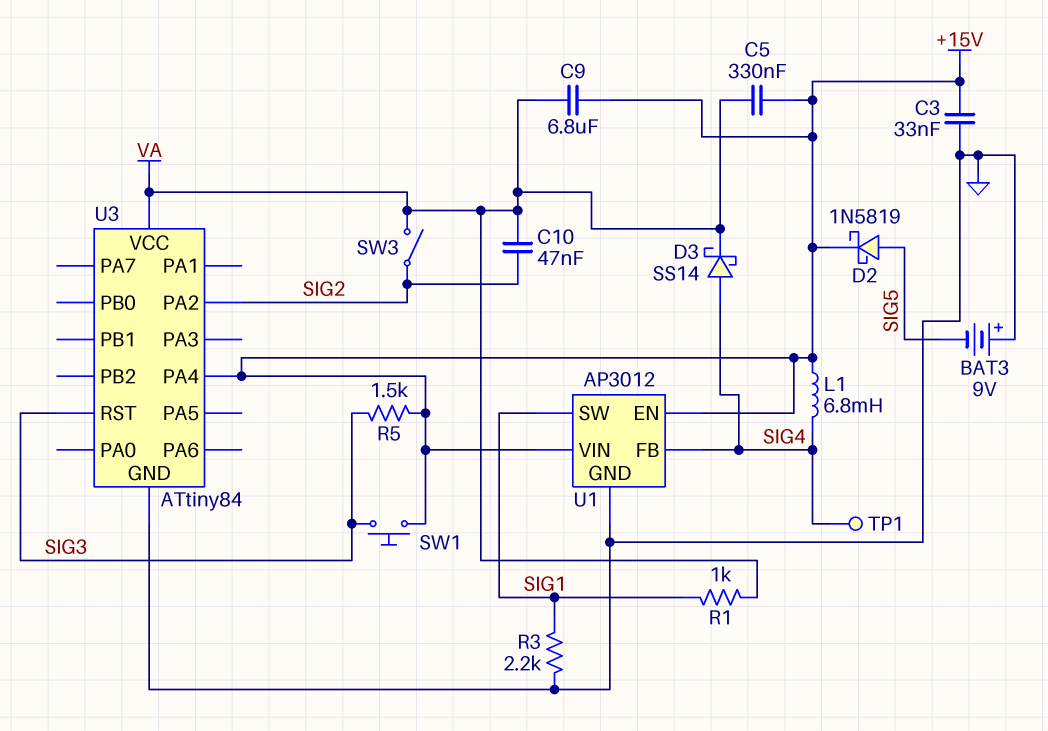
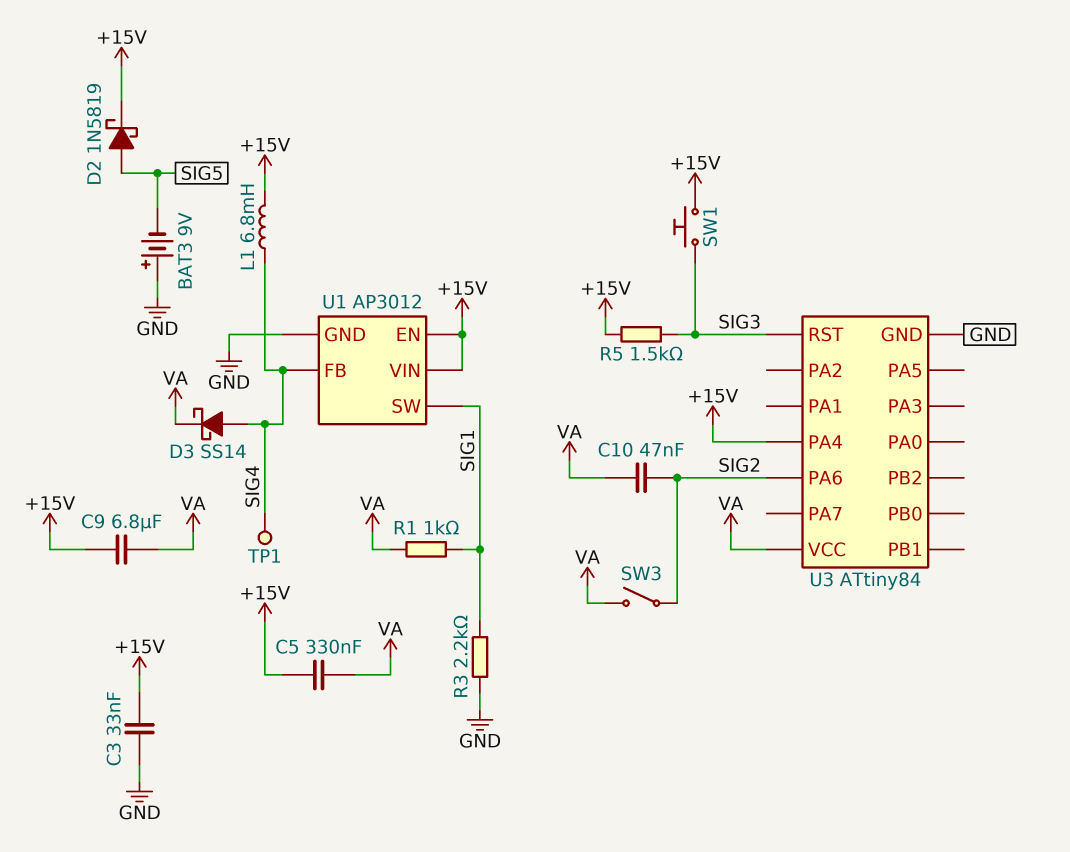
U3 pin PA2: SIG2 -> none
U3 pin PA6: none -> SIG2

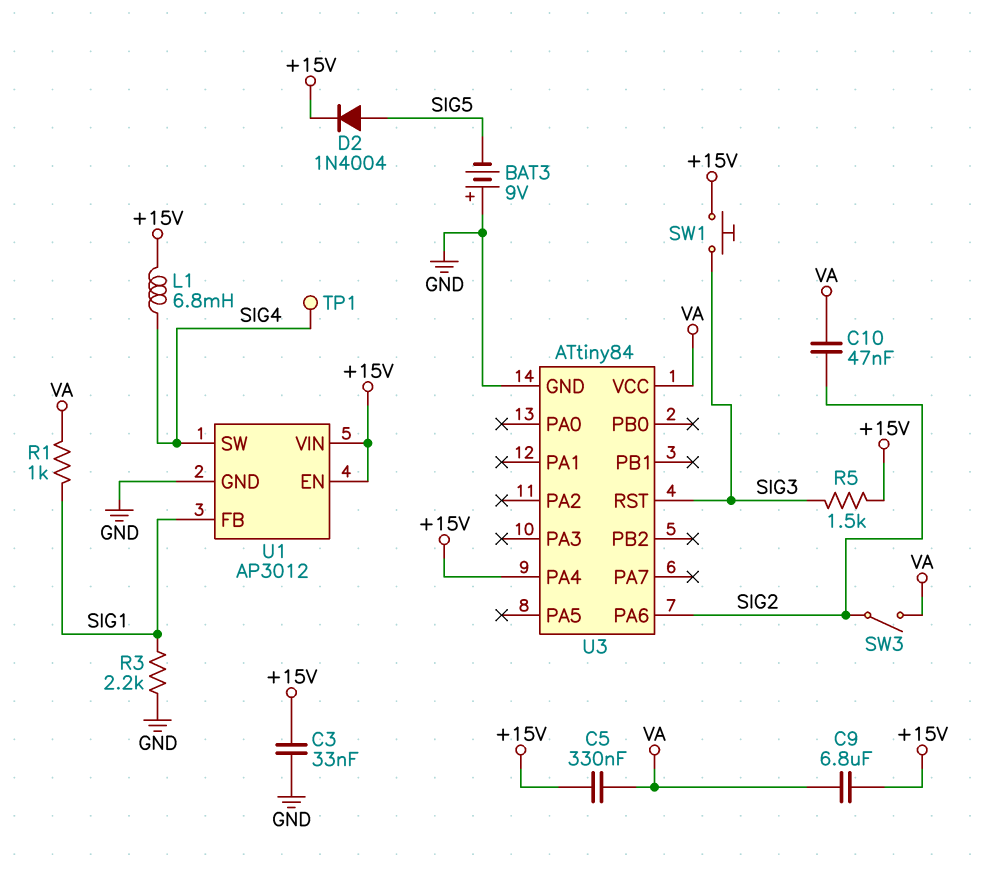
D2: schottky 1N5819 (A SIG5, K +15V) -> diode 1N4004 (A SIG5, K +15V)
D3: schottky SS14 (A SIG4, K VA) -> none
U1 pin FB: SIG4 -> SIG1
U1 pin SW: SIG1 -> SIG4

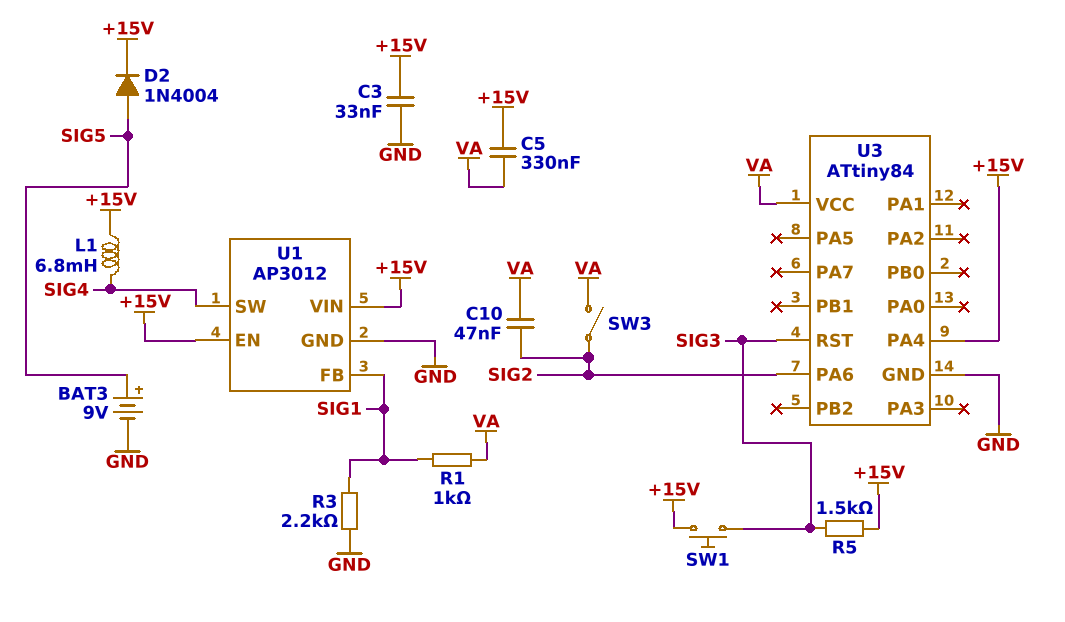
BAT3: 9V (plus GND, minus SIG5) -> 9V (plus SIG5, minus GND)
C9: 6.8uF (+15V, VA) -> none
TP1: test point (SIG4) -> none

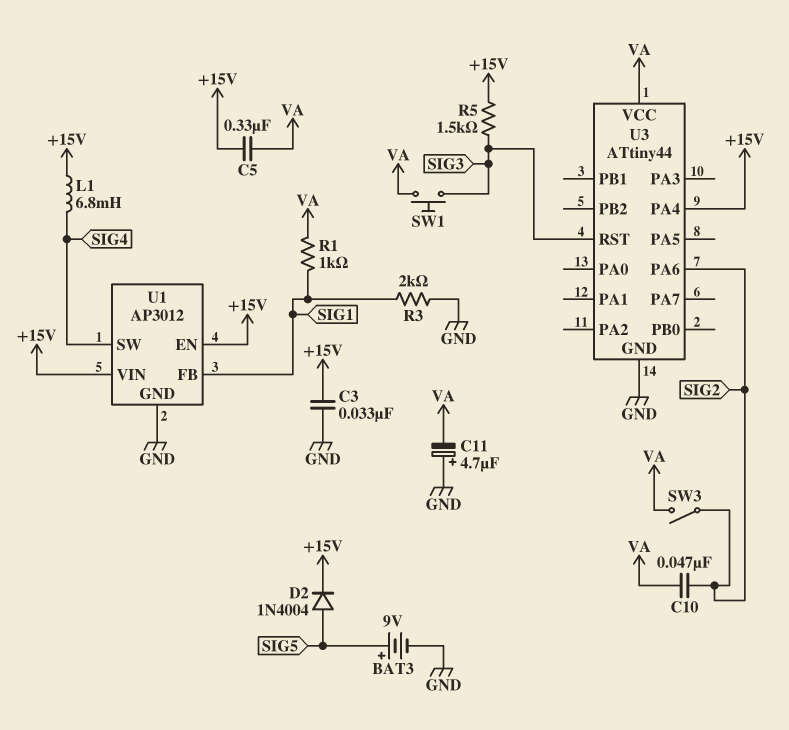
C11: none -> 4.7uF (plus GND, minus VA)
R3: 2.2k (GND, SIG1) -> 2k (GND, SIG1)
SW1: button (+15V, SIG3) -> button (SIG3, VA)
U3: ATtiny84 -> ATtiny44

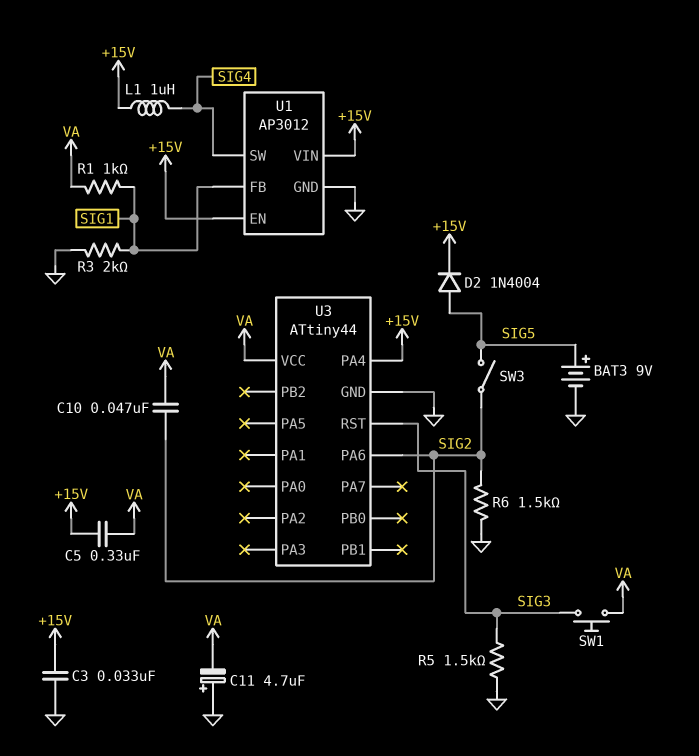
L1: 6.8mH (+15V, SIG4) -> 1uH (+15V, SIG4)
R5: 1.5k (+15V, SIG3) -> 1.5k (GND, SIG3)
R6: none -> 1.5k (GND, SIG2)
SW3: switch (SIG2, VA) -> switch (SIG2, SIG5)

